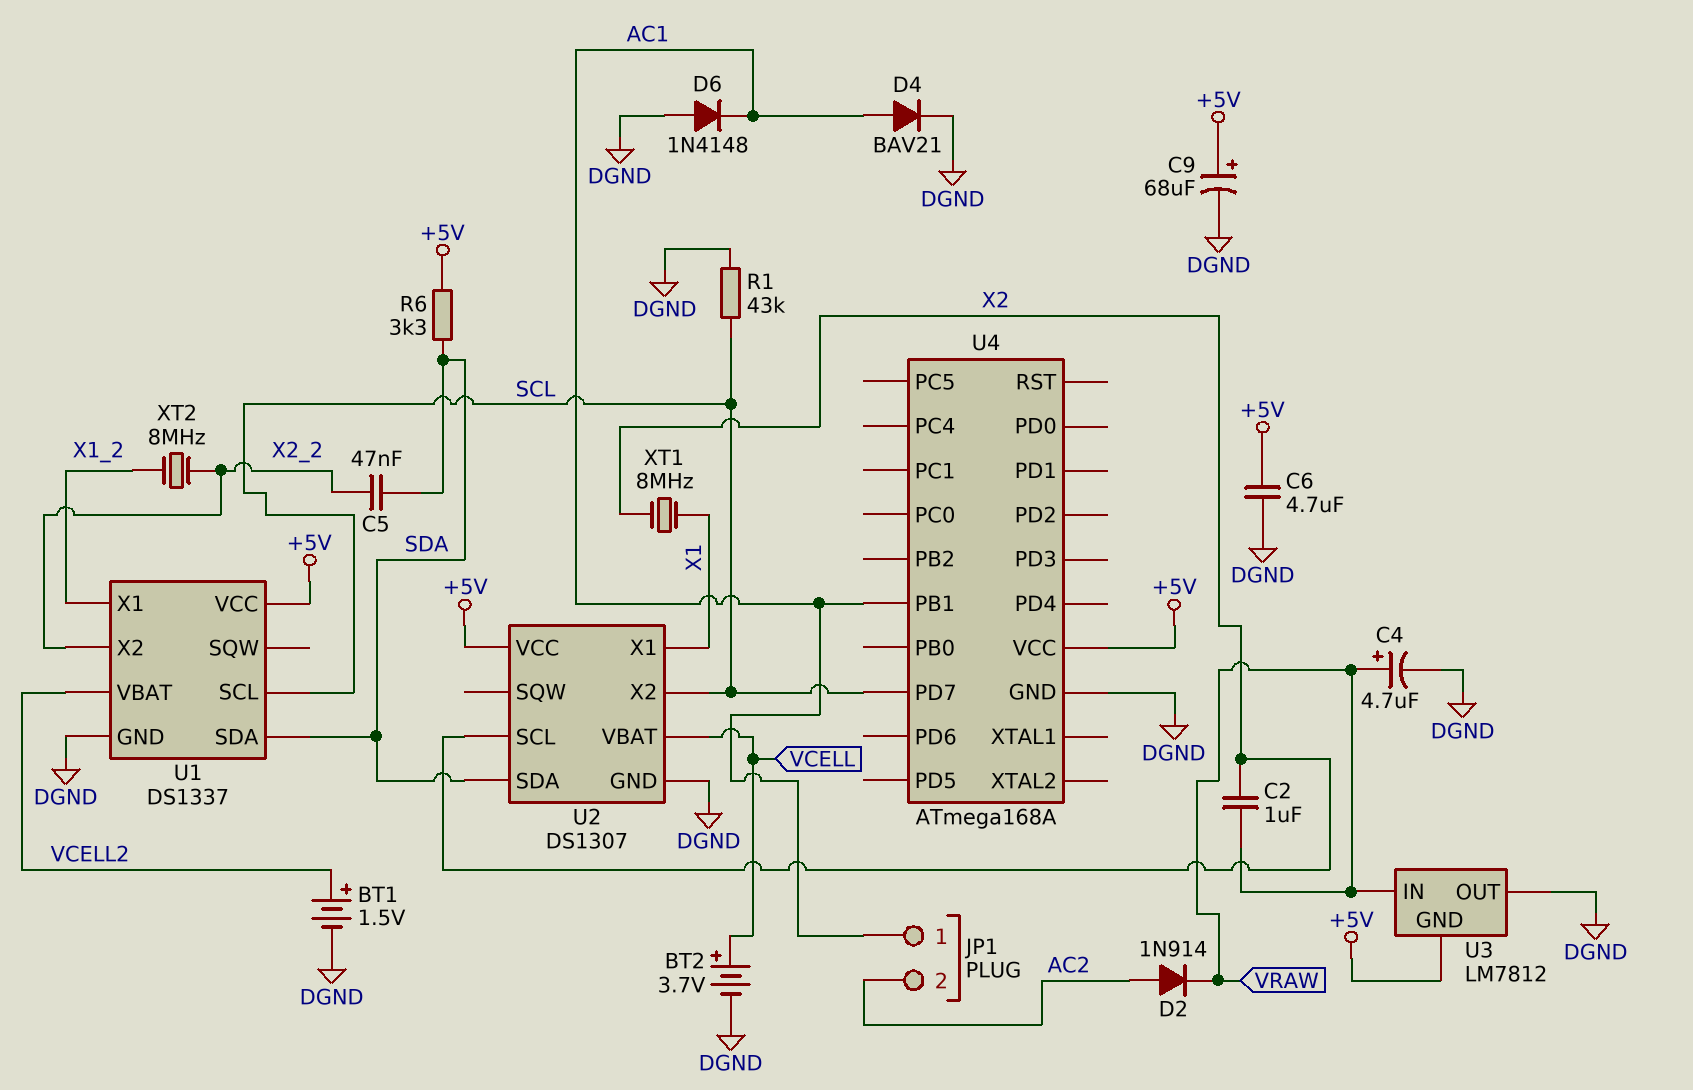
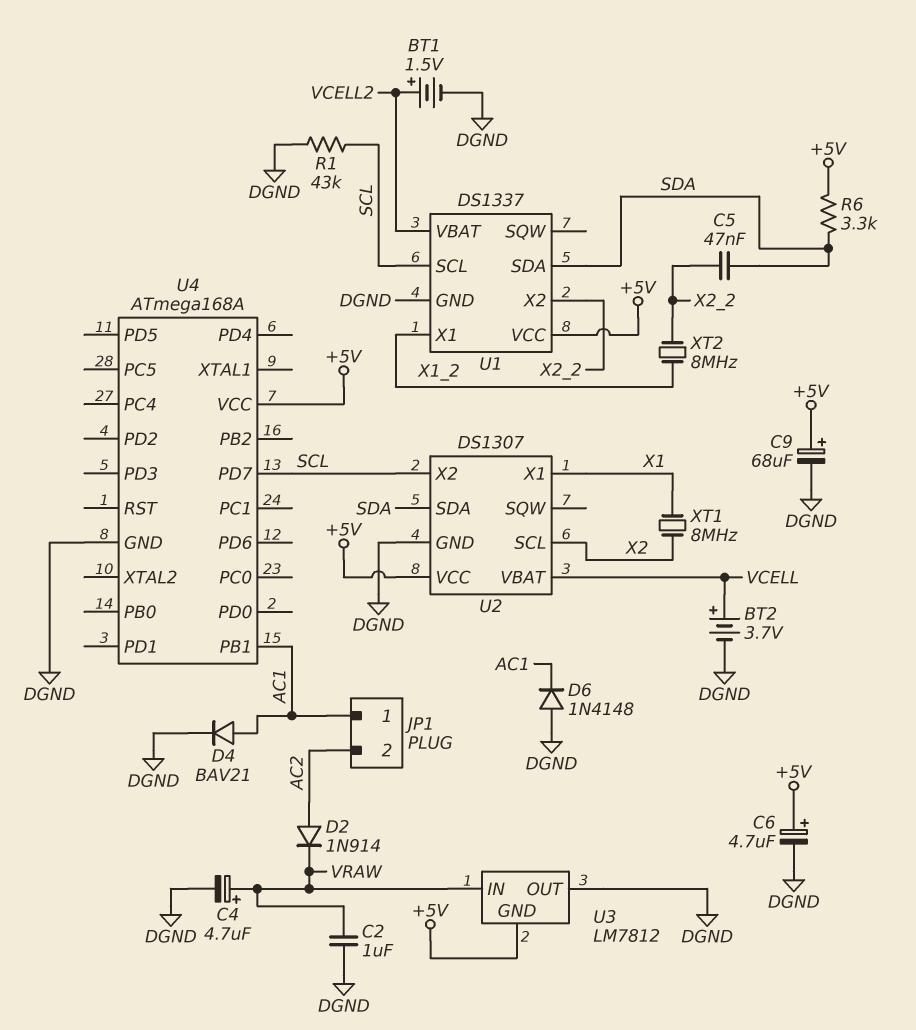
C2: 1uF (VRAW, X2) -> 1uF (DGND, VRAW)
C6: 4.7uF (+5V, DGND) -> 4.7uF (plus +5V, minus DGND)

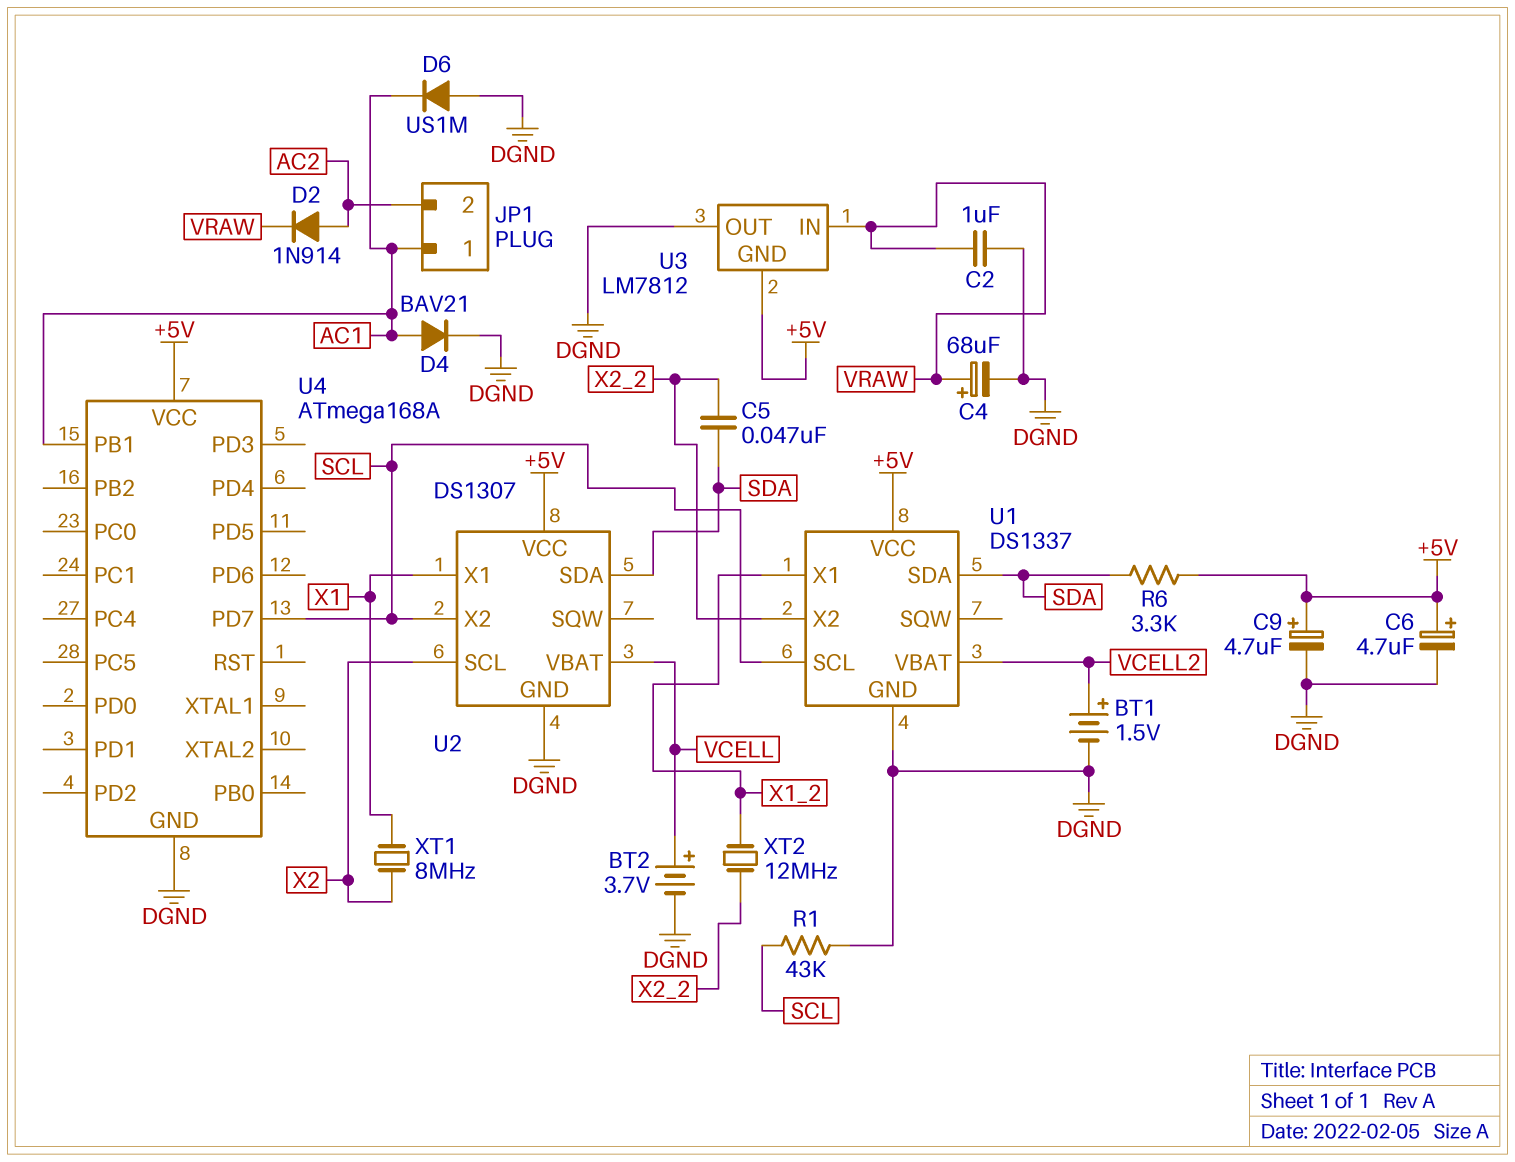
C4: 4.7uF (plus VRAW, minus DGND) -> 68uF (plus VRAW, minus DGND)
C9: 68uF (plus +5V, minus DGND) -> 4.7uF (plus +5V, minus DGND)
D6: diode 1N4148 (A DGND, K AC1) -> diode US1M (A DGND, K AC1)
XT2: 8MHz (X1_2, X2_2) -> 12MHz (X1_2, X2_2)

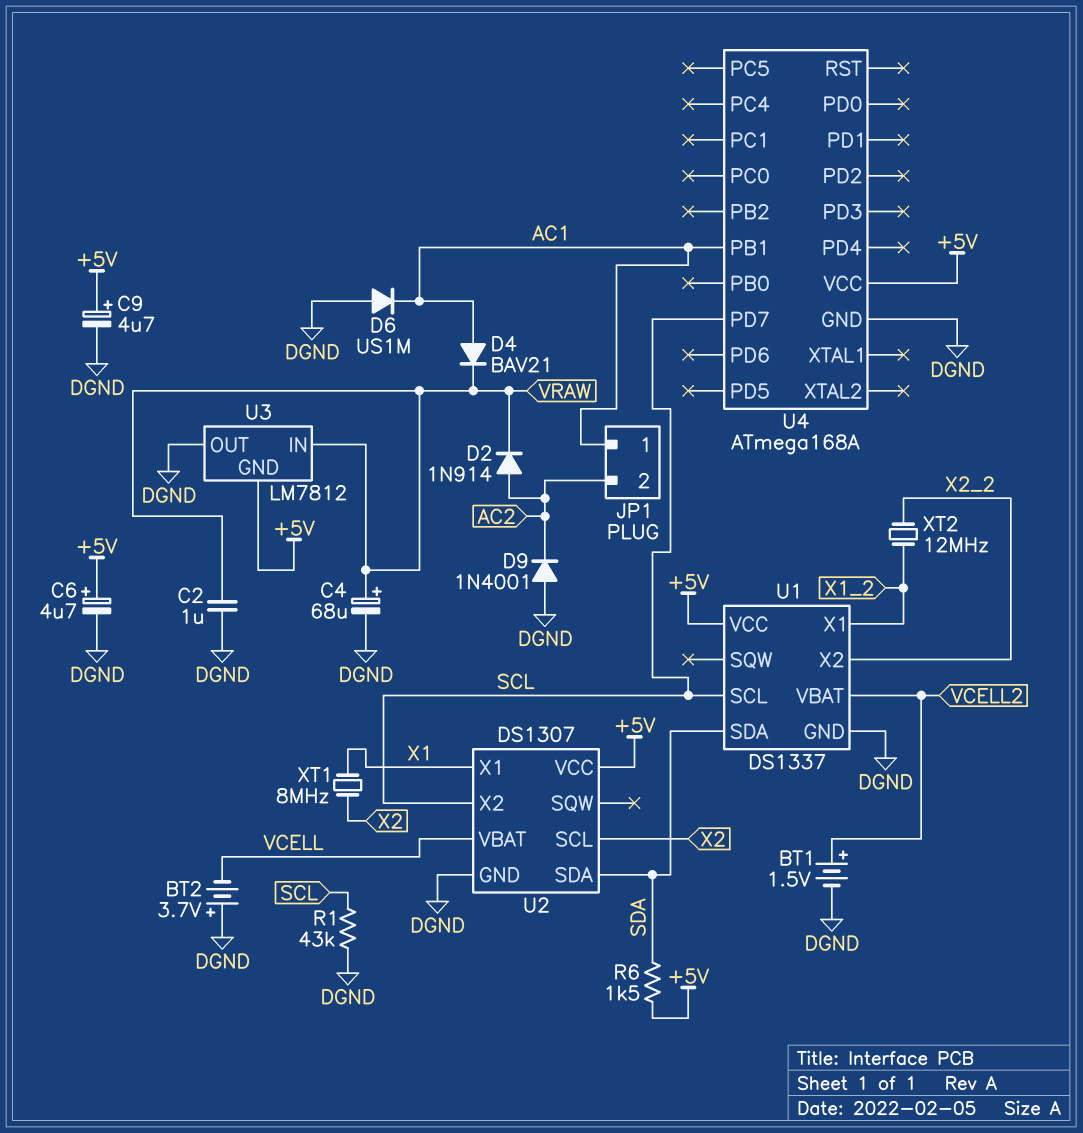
BT2: 3.7V (plus VCELL, minus DGND) -> 3.7V (plus DGND, minus VCELL)
C5: 47nF (SDA, X2_2) -> none
D4: diode BAV21 (A AC1, K DGND) -> diode BAV21 (A AC1, K VRAW)
D9: none -> diode 1N4001 (A DGND, K AC2)
R6: 3.3k (+5V, SDA) -> 1.5k (+5V, SDA)

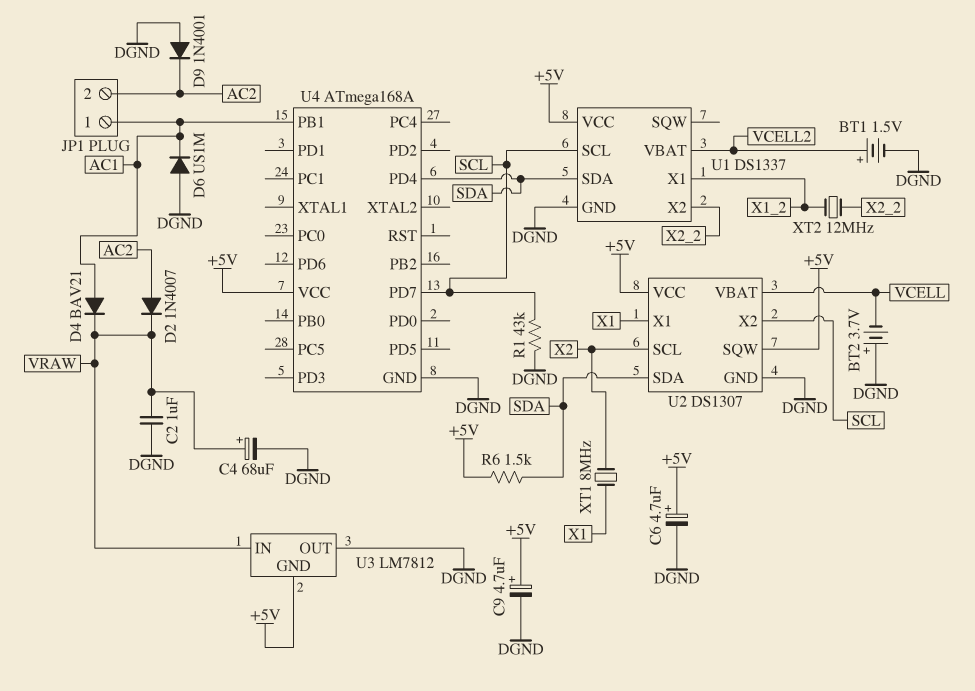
D2: diode 1N914 (A AC2, K VRAW) -> diode 1N4007 (A AC2, K VRAW)
U2 pin SQW: none -> +5V
U4 pin PD4: none -> SDA

